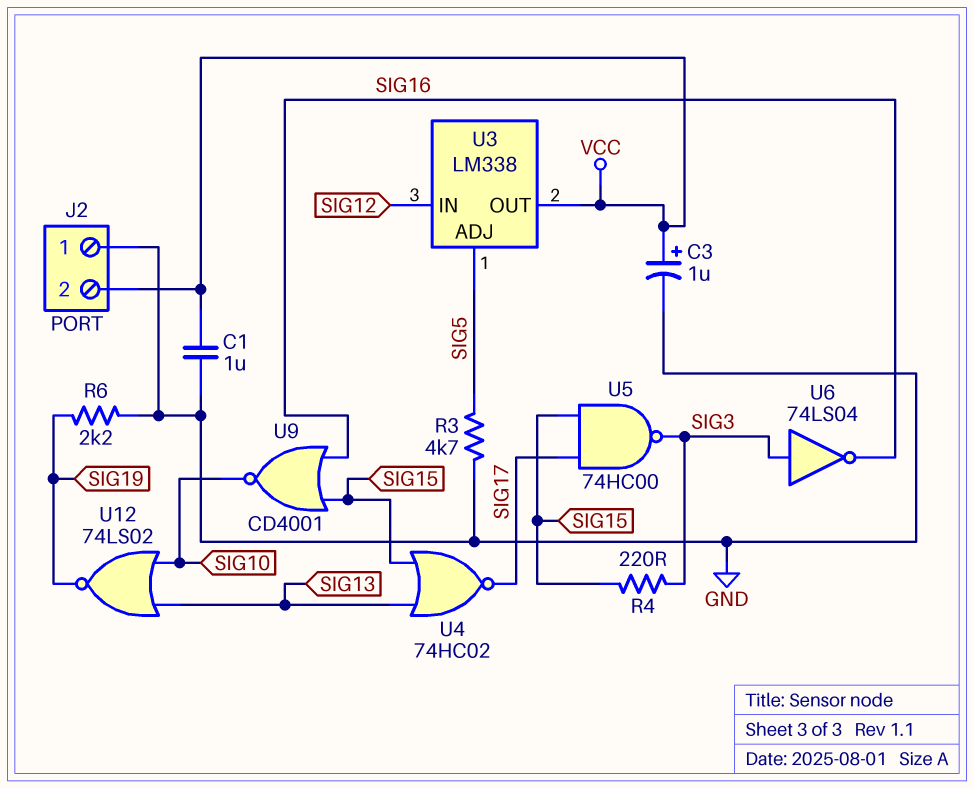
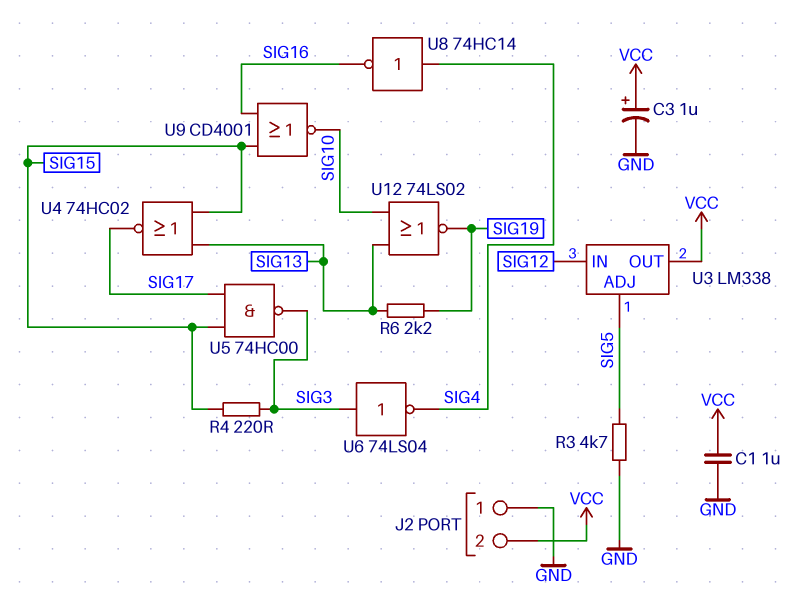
R6: 2.2k (GND, SIG19) -> 2.2k (SIG13, SIG19)
U6: NOT 74LS04 (in SIG3, out SIG16) -> NOT 74LS04 (in SIG3, out SIG4)
U8: none -> NOT 74HC14 (in SIG4, out SIG16)

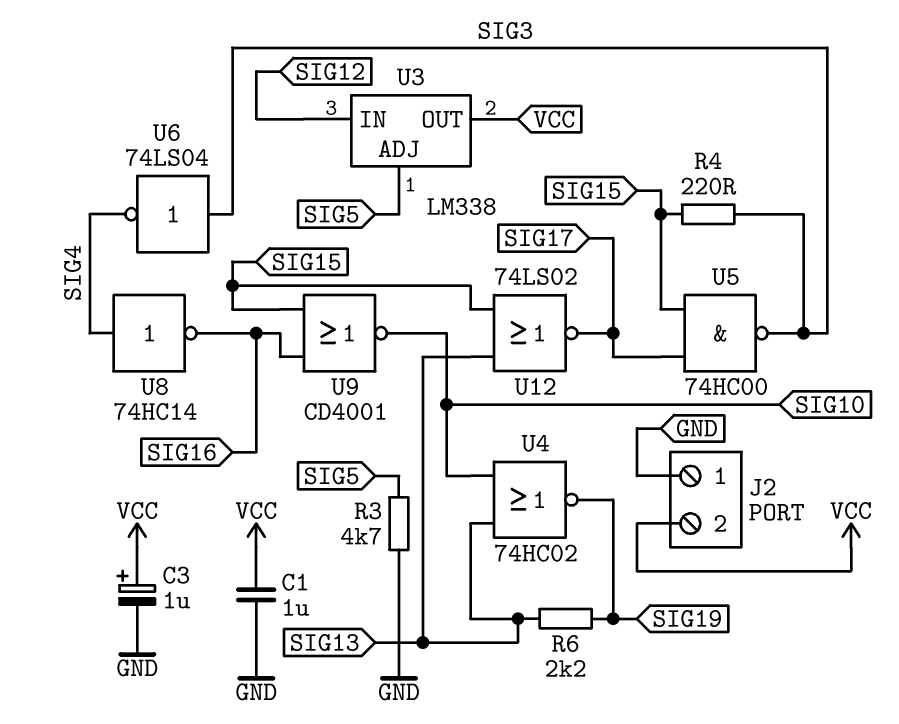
U4: NOR 74HC02 (in SIG13, in SIG15, out SIG17) -> NOR 74HC02 (in SIG10, in SIG13, out SIG19)
U12: NOR 74LS02 (in SIG10, in SIG13, out SIG19) -> NOR 74LS02 (in SIG13, in SIG15, out SIG17)

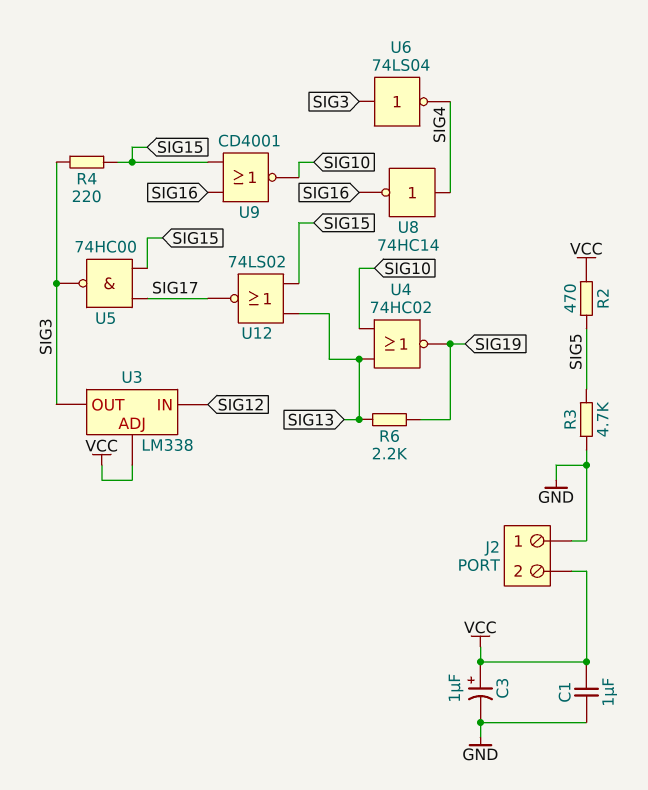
R2: none -> 470 (SIG5, VCC)
U3 pin ADJ: SIG5 -> VCC
U3 pin OUT: VCC -> SIG3

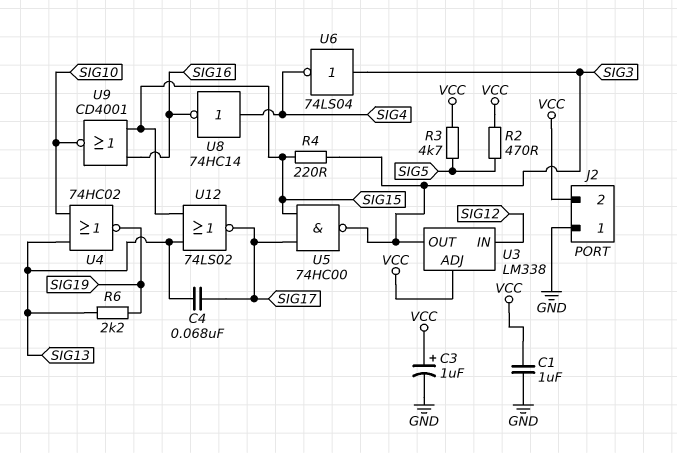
C4: none -> 68nF (SIG13, SIG17)
R3: 4.7k (GND, SIG5) -> 4.7k (SIG5, VCC)

